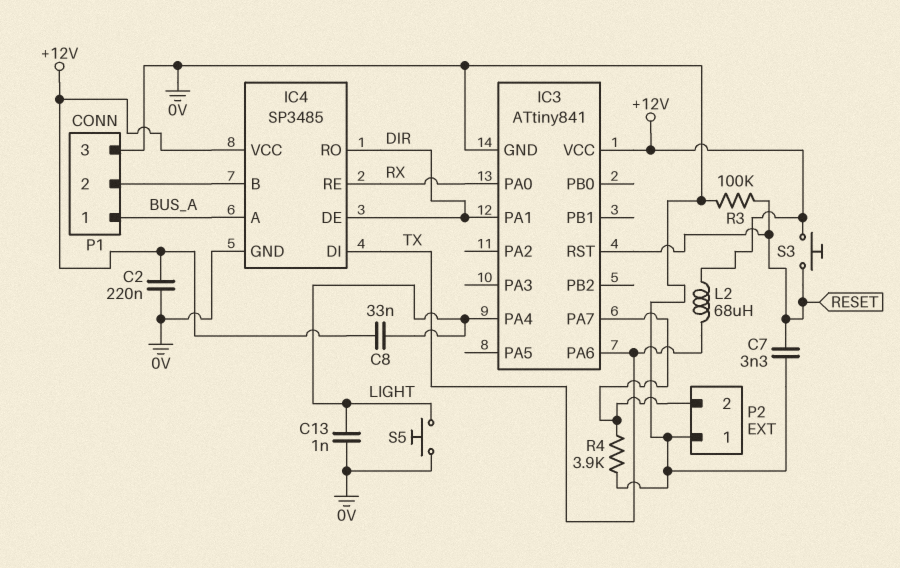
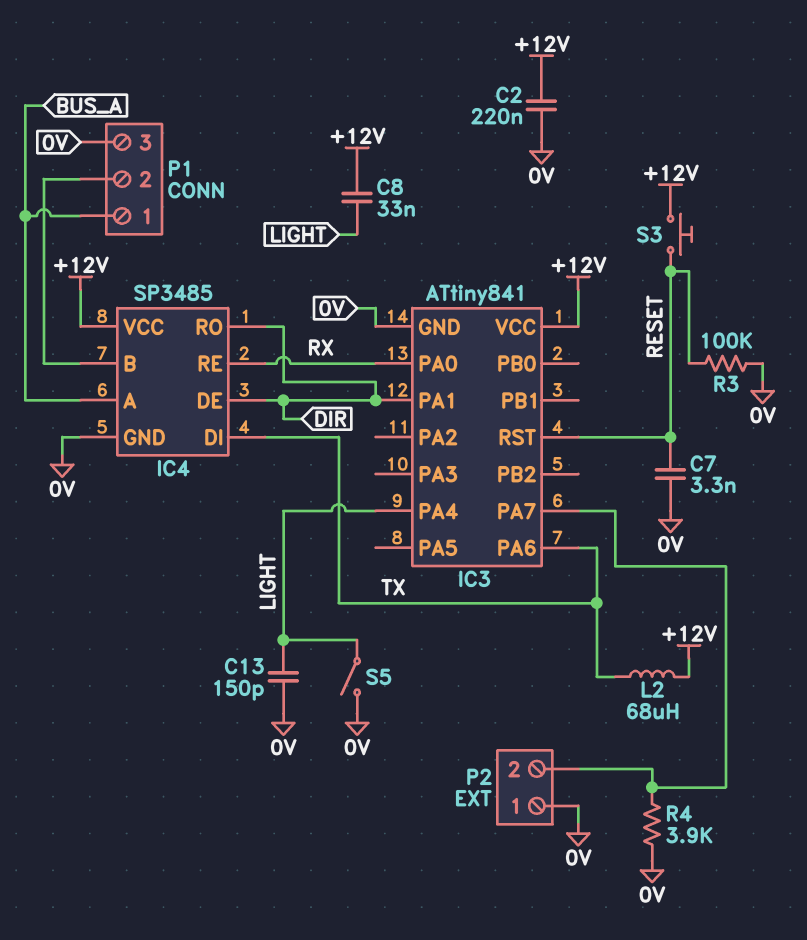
C13: 1nF (0V, LIGHT) -> 150pF (0V, LIGHT)
S5: button (0V, LIGHT) -> switch (0V, LIGHT)

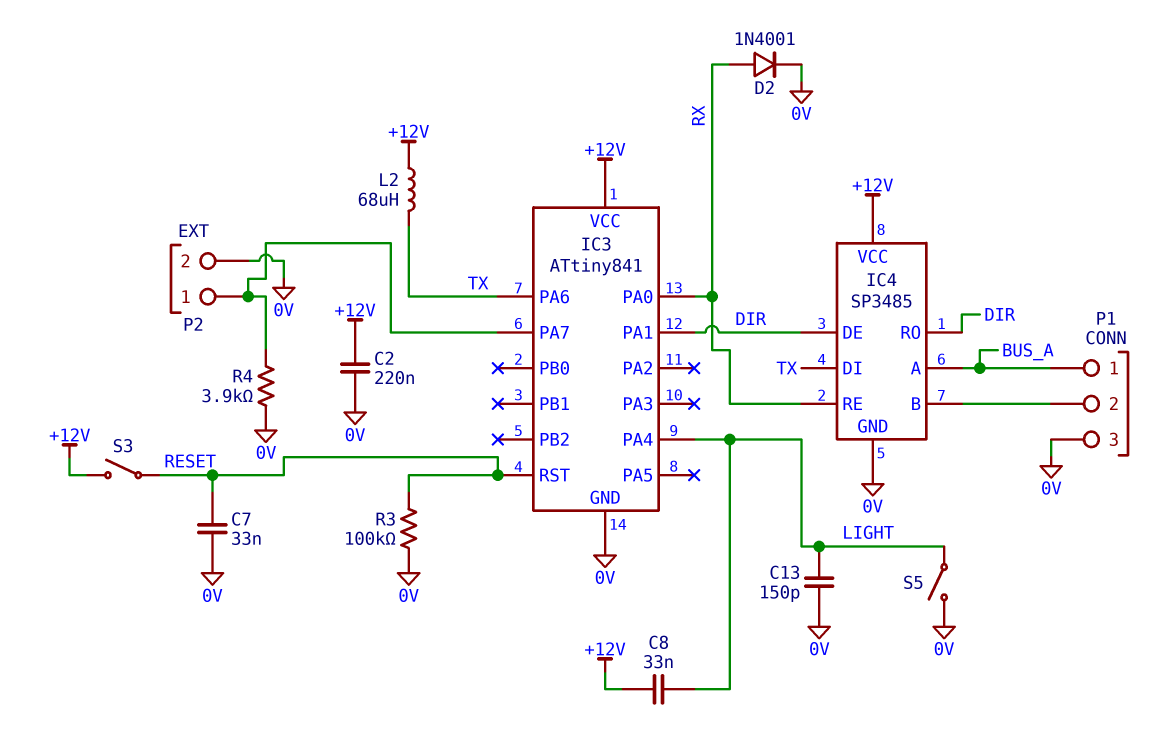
C7: 3.3nF (0V, RESET) -> 33nF (0V, RESET)
D2: none -> diode 1N4001 (A RX, K 0V)
P2 pin 1: 0V -> IC3/PA7
P2 pin 2: IC3/PA7 -> 0V
S3: button (+12V, RESET) -> switch (+12V, RESET)

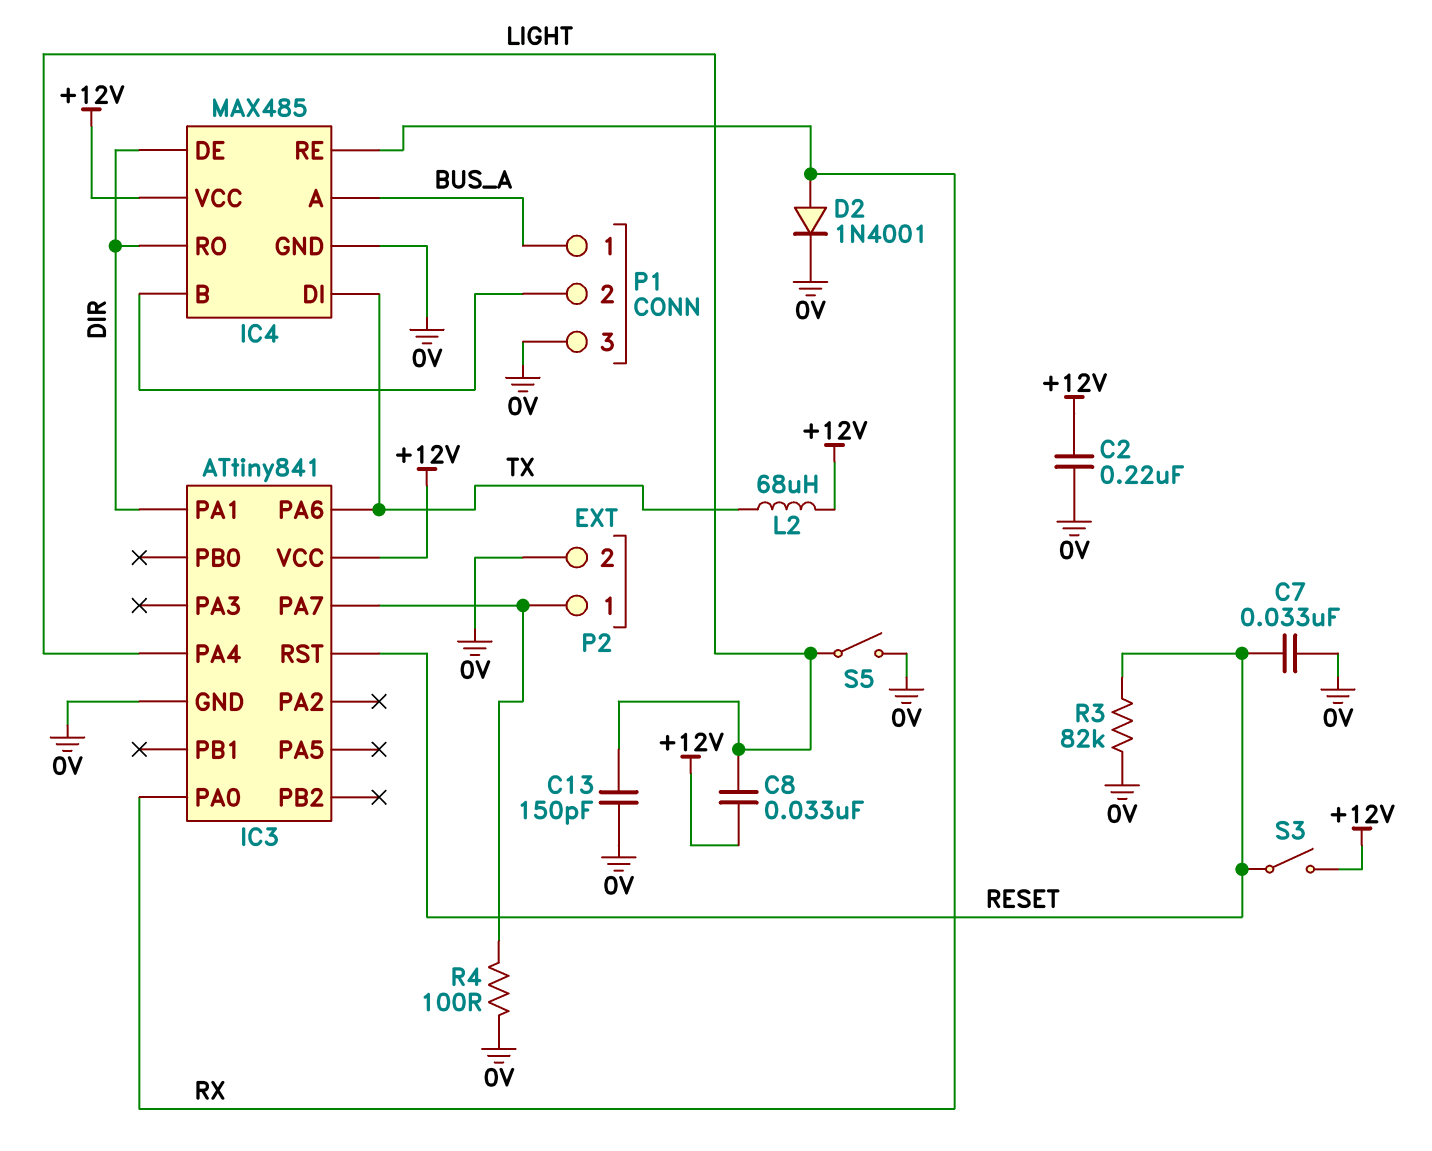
IC4: SP3485 -> MAX485
R3: 100k (0V, RESET) -> 82k (0V, RESET)
R4: 3.9k (0V, IC3/PA7) -> 100 (0V, IC3/PA7)

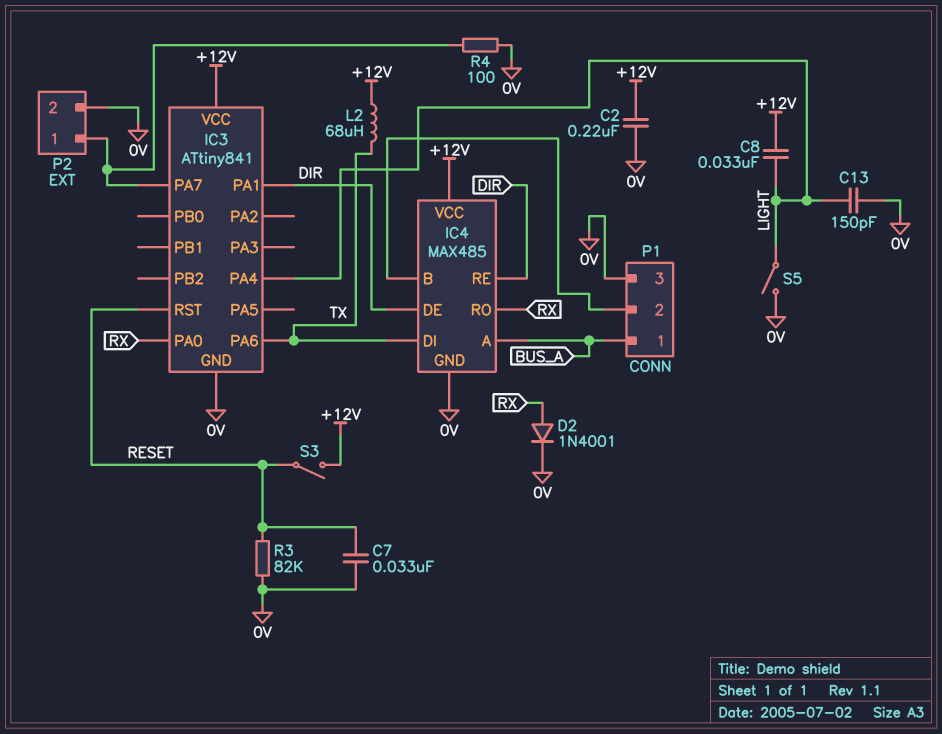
IC4 pin RE: RX -> DIR
IC4 pin RO: DIR -> RX

